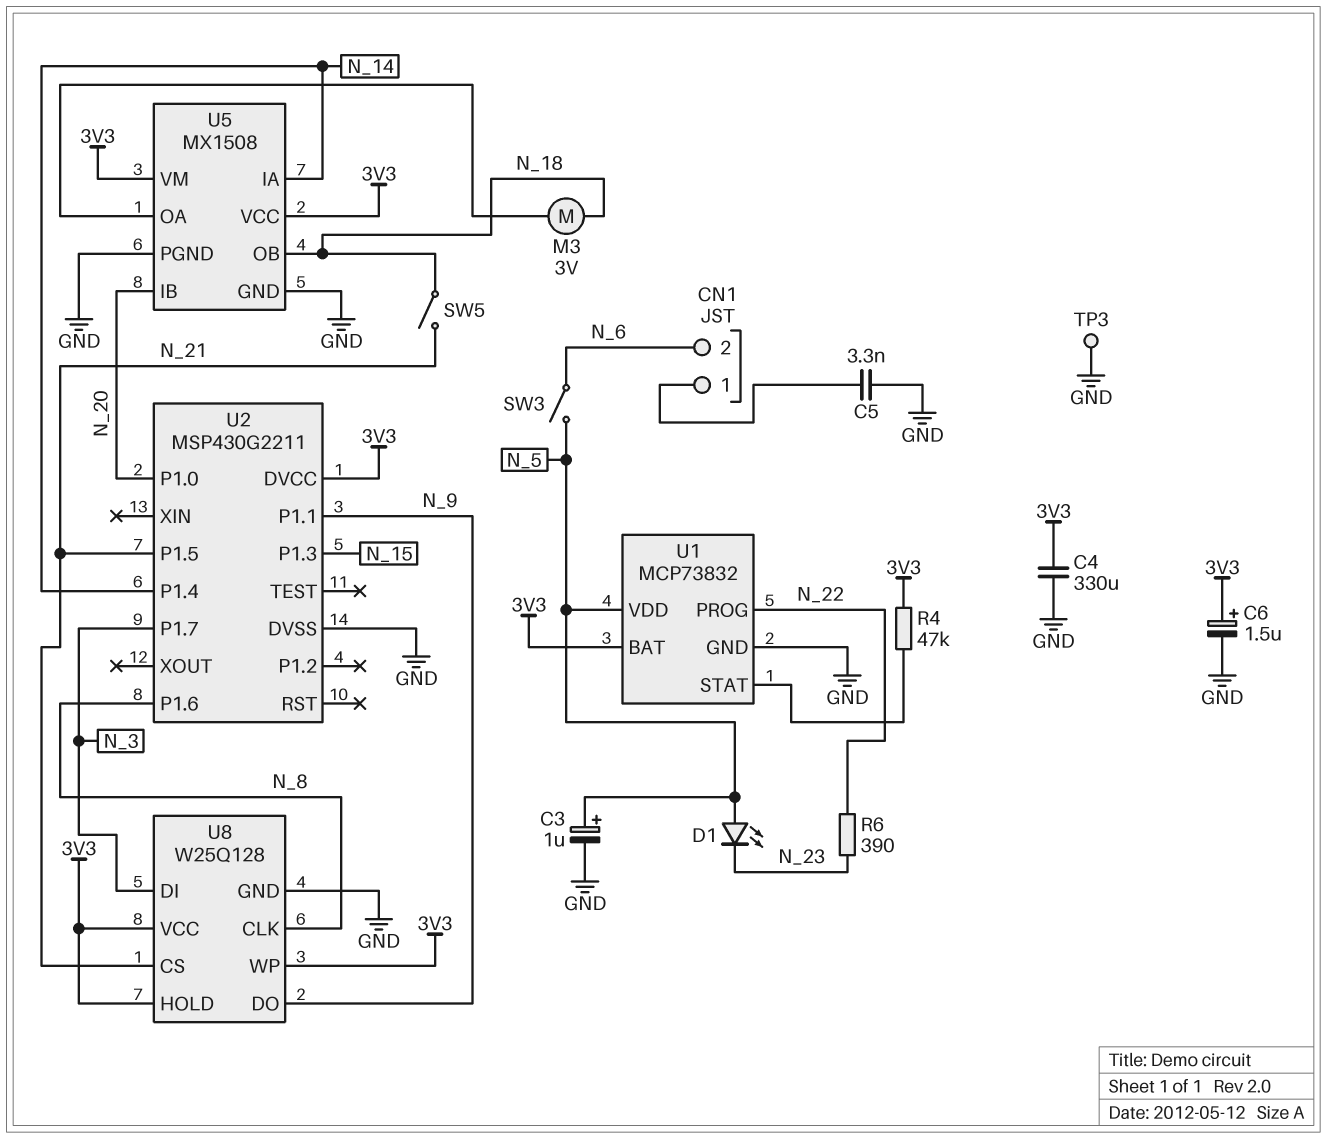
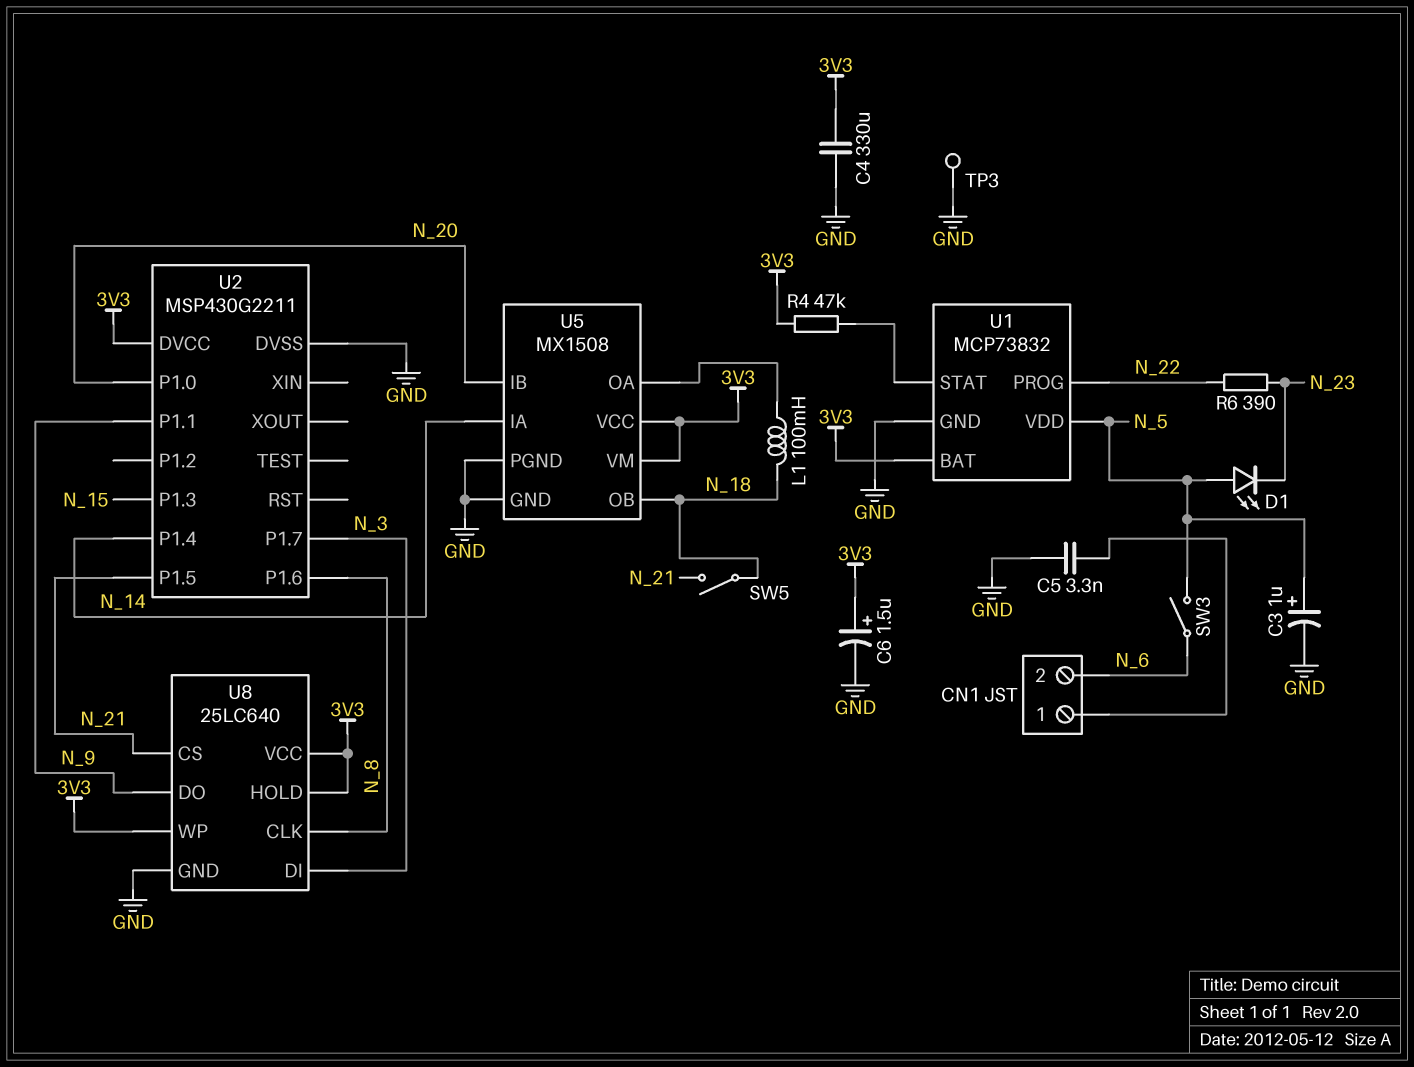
L1: none -> 100mH (N_18, U5/OA)
M3: motor 3V (N_18, U5/OA) -> none
U8: W25Q128 -> 25LC640

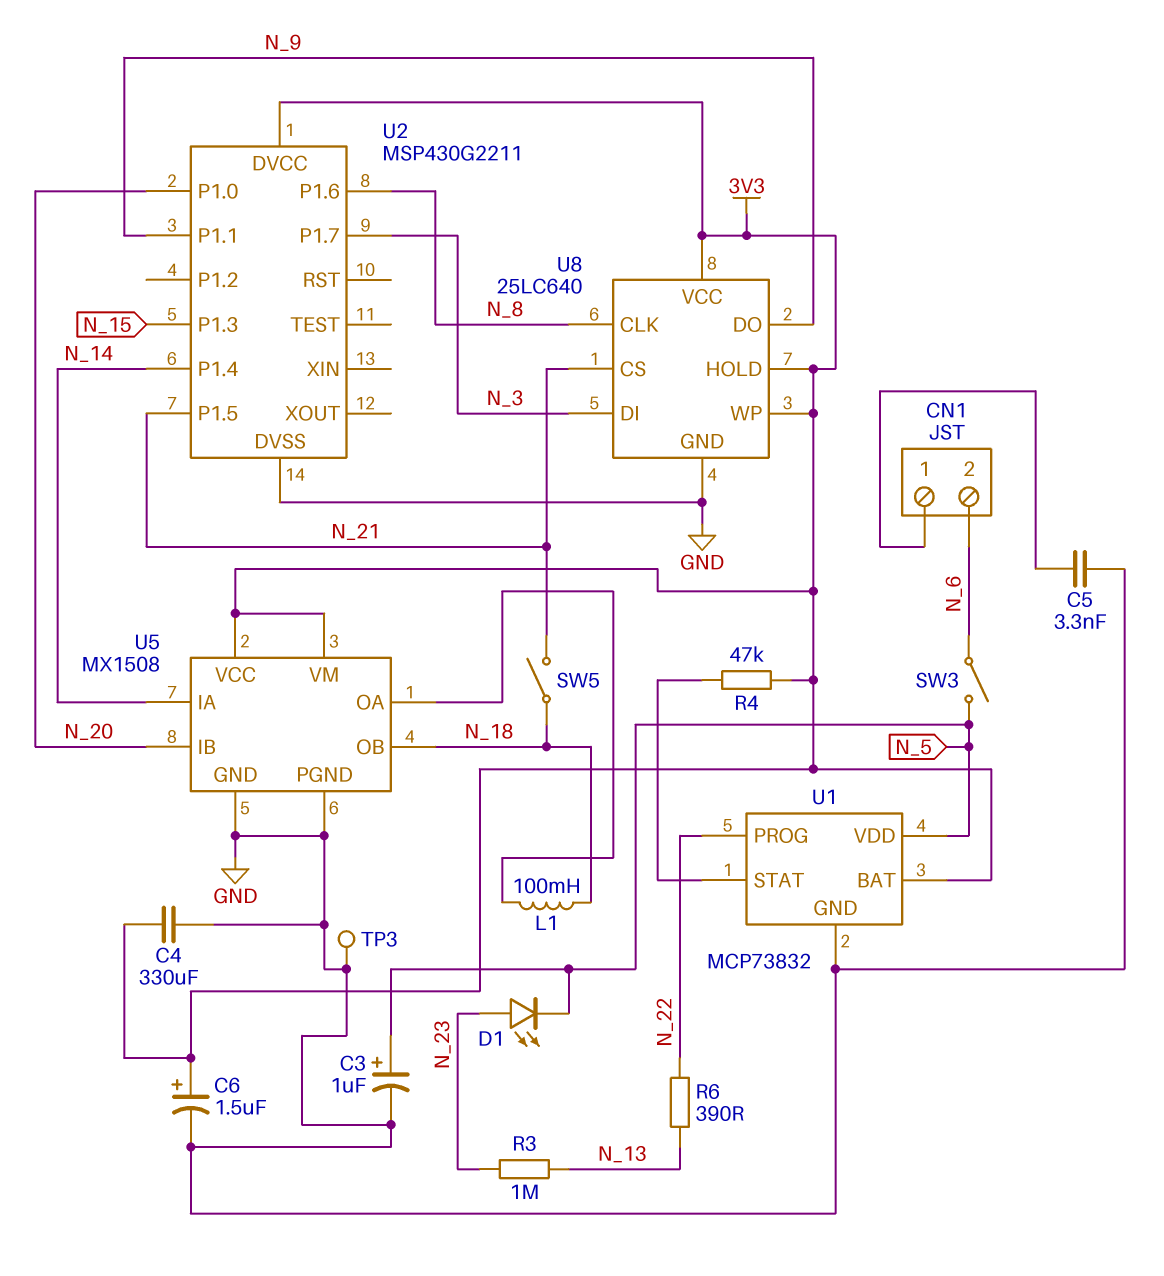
D1: LED (A N_5, K N_23) -> LED (A N_23, K N_5)
R3: none -> 1M (N_13, N_23)
R6: 390 (N_22, N_23) -> 390 (N_13, N_22)

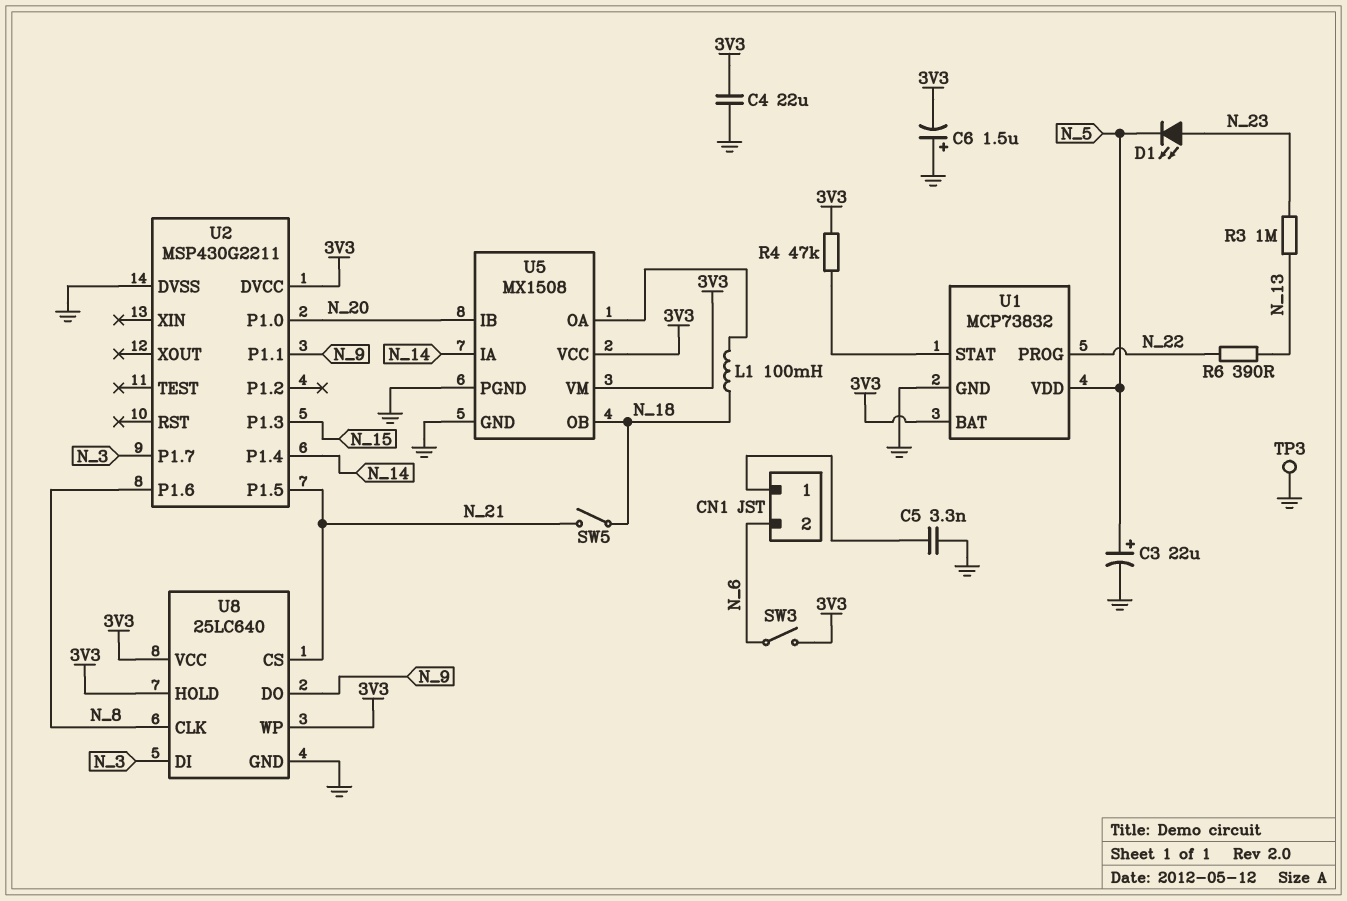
C3: 1uF (plus N_5, minus GND) -> 22uF (plus N_5, minus GND)
C4: 330uF (3V3, GND) -> 22uF (3V3, GND)
C6: 1.5uF (plus 3V3, minus GND) -> 1.5uF (plus GND, minus 3V3)
SW3: switch (N_5, N_6) -> switch (3V3, N_6)

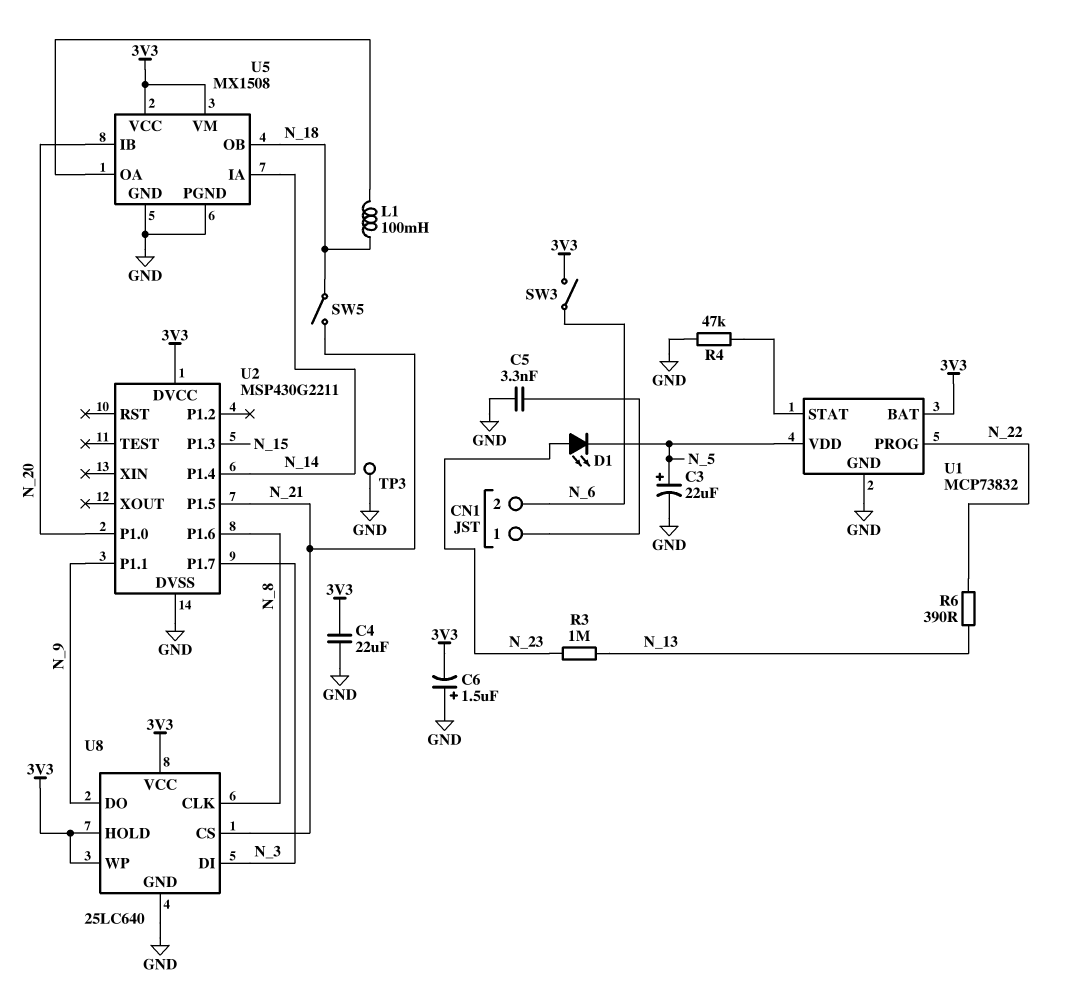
R4: 47k (3V3, U1/STAT) -> 47k (GND, U1/STAT)

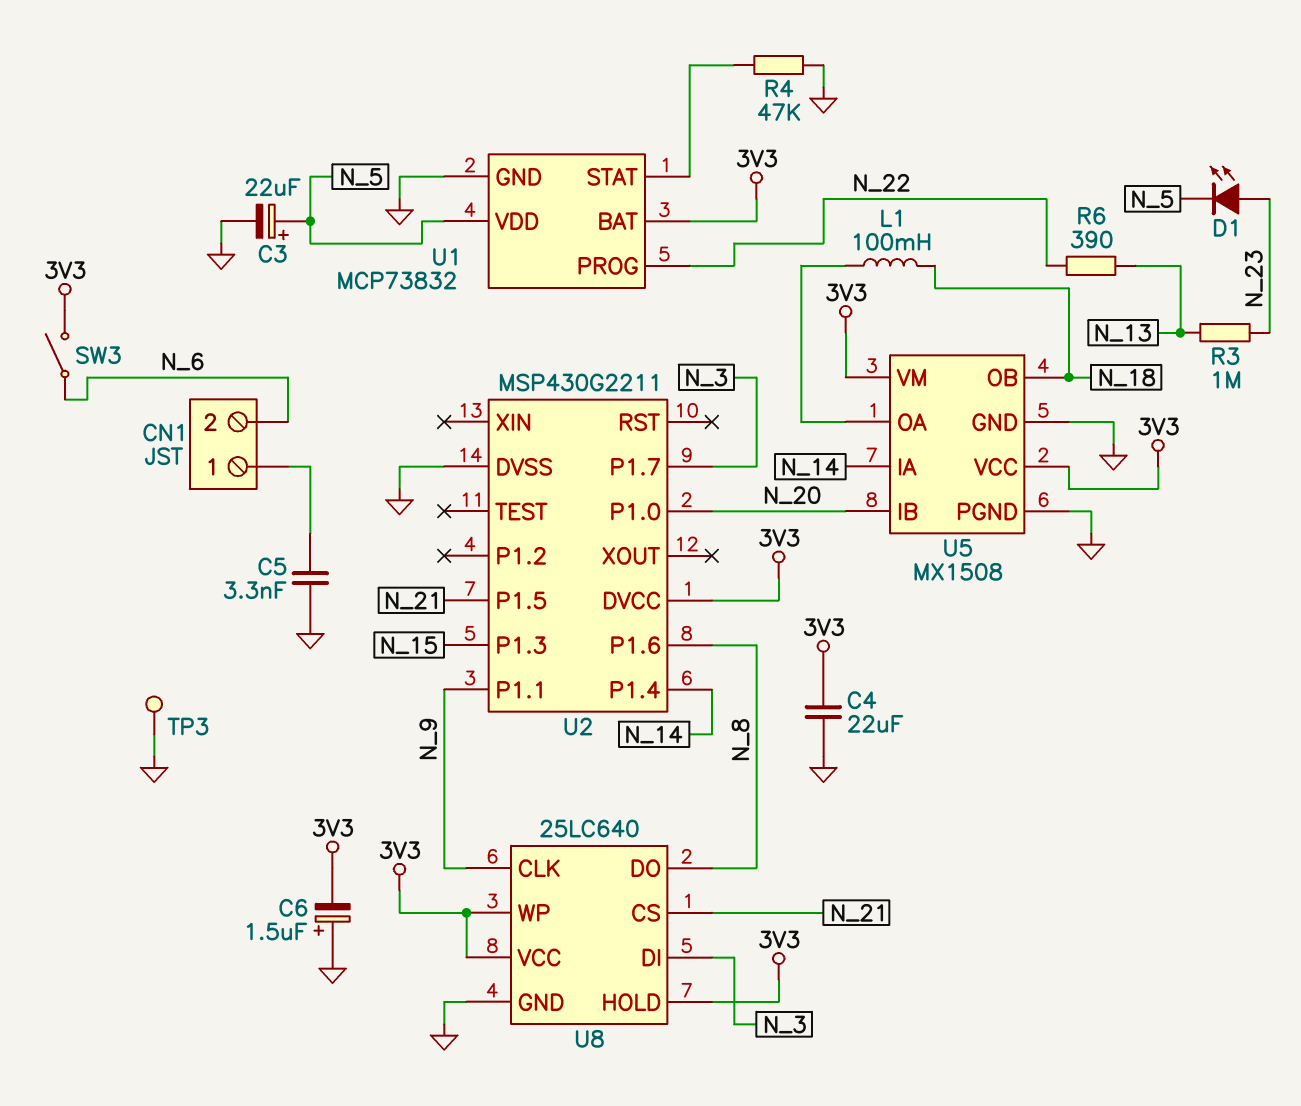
SW5: switch (N_18, N_21) -> none
U8 pin CLK: N_8 -> N_9
U8 pin DO: N_9 -> N_8

